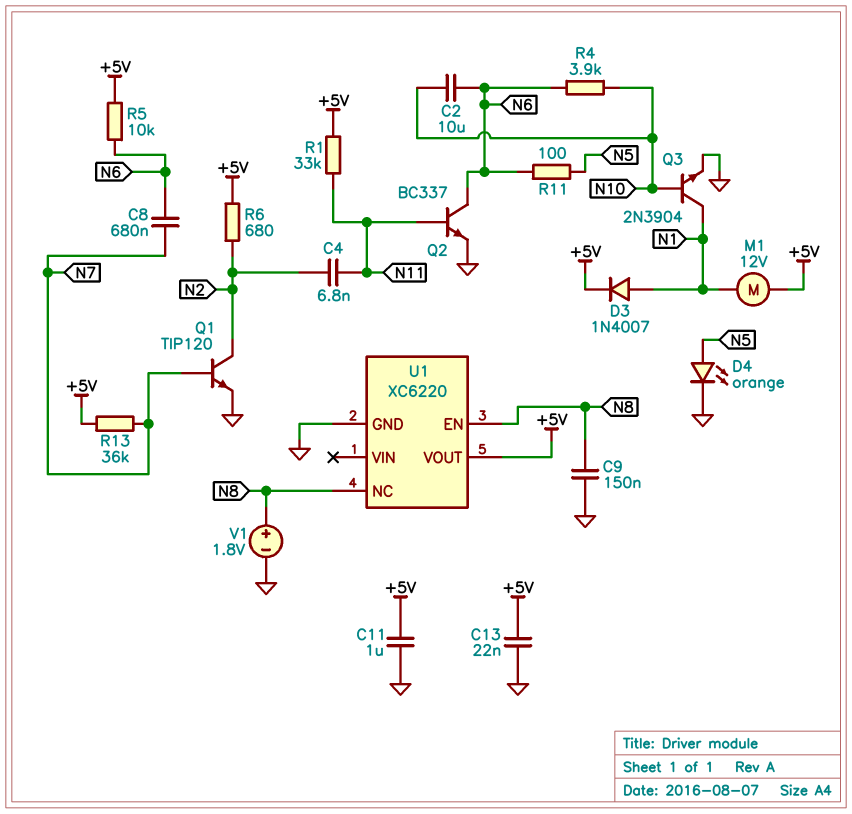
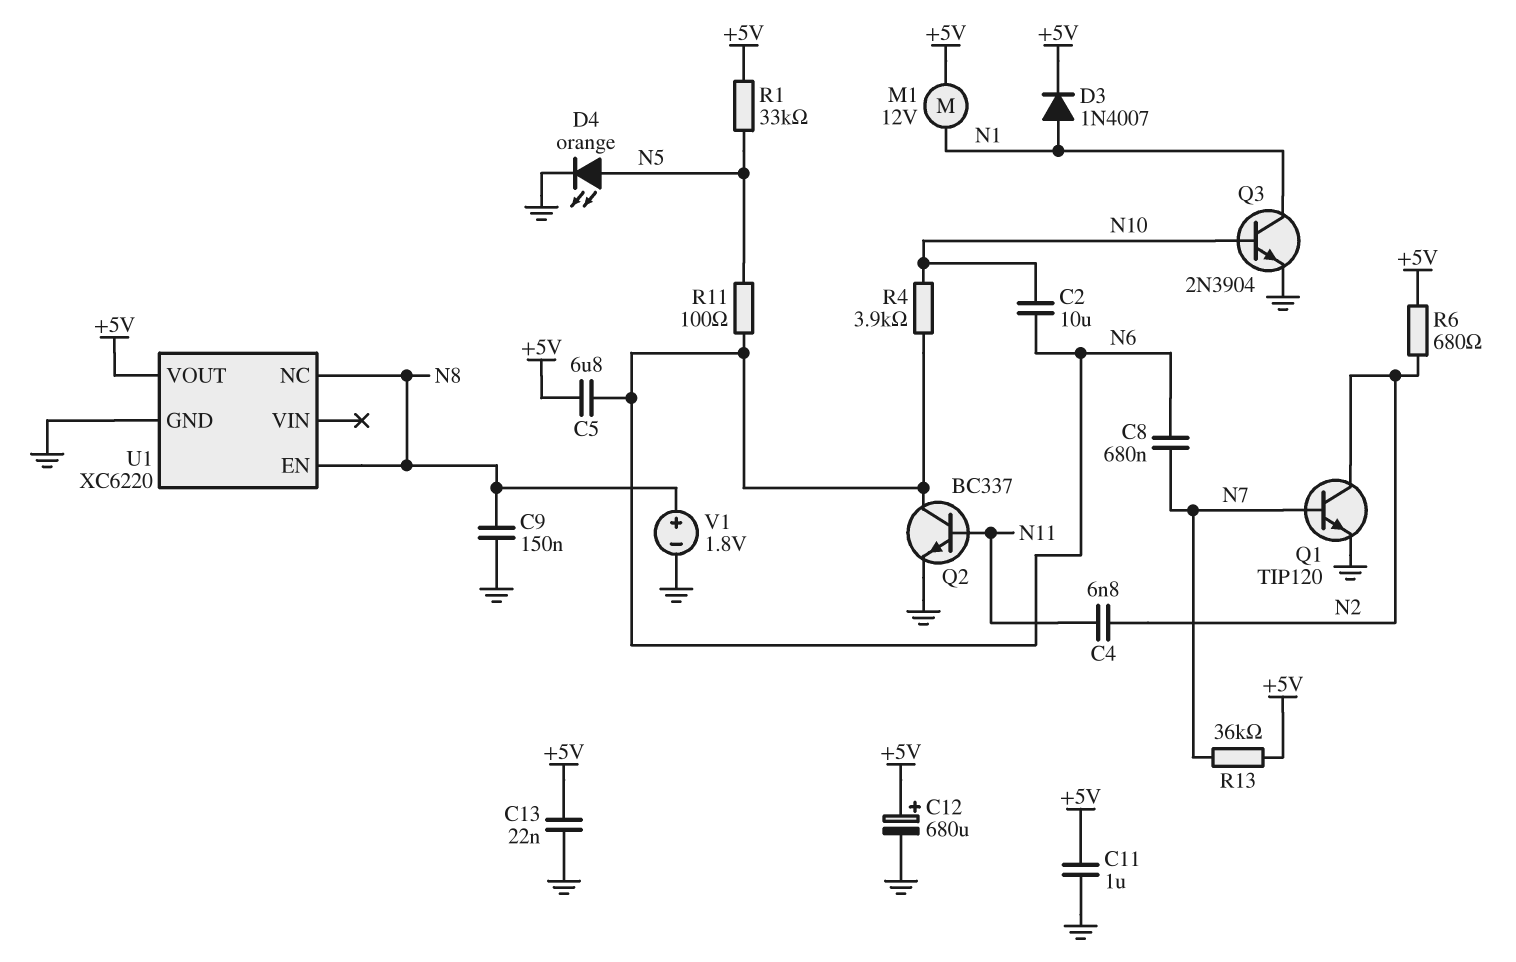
C5: none -> 6.8uF (+5V, N6)
C12: none -> 680uF (plus +5V, minus GND)
R1: 33k (+5V, N11) -> 33k (+5V, N5)
R5: 10k (+5V, N6) -> none

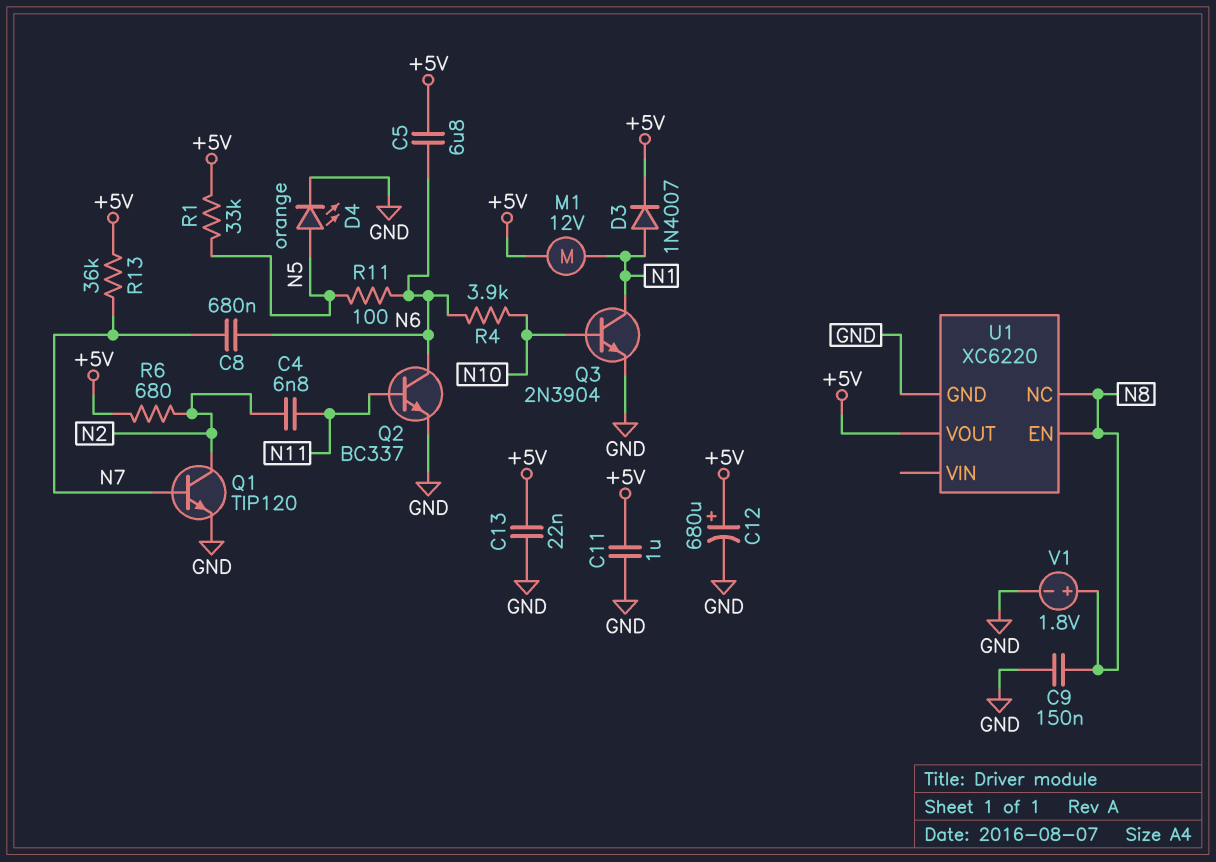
C2: 10uF (N6, N10) -> none

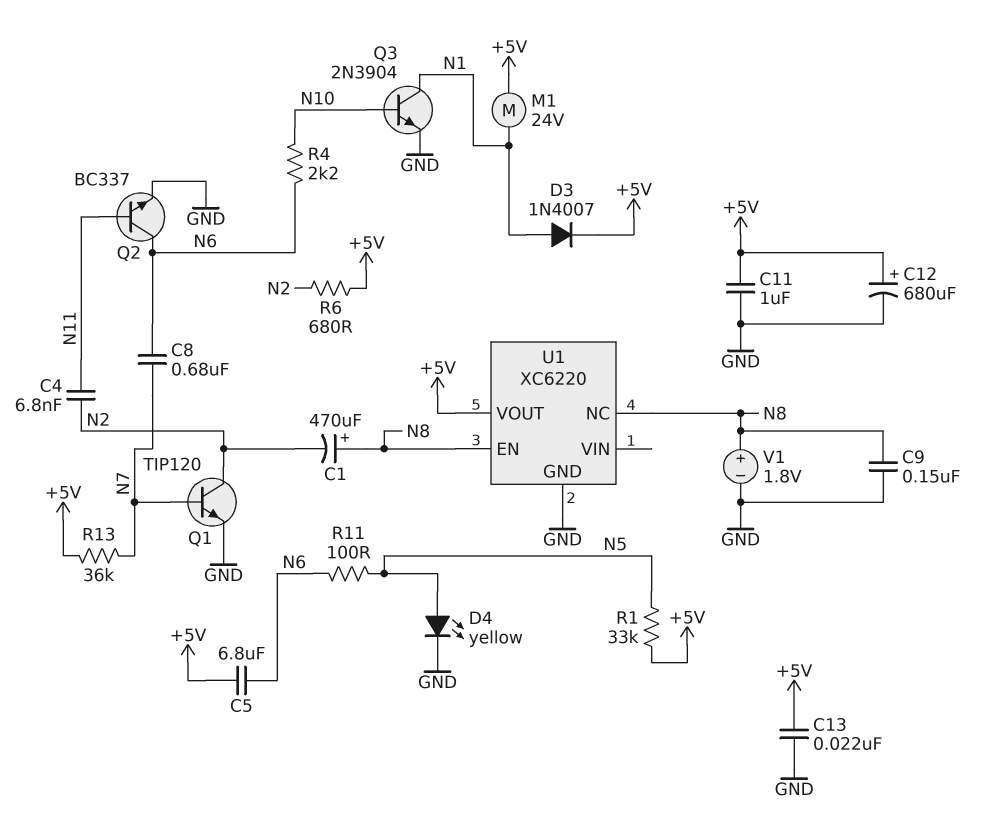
C1: none -> 470uF (plus N8, minus N2)
D4: LED orange (A N5, K GND) -> LED yellow (A N5, K GND)
M1: motor 12V (+5V, N1) -> motor 24V (+5V, N1)
R4: 3.9k (N6, N10) -> 2.2k (N6, N10)

